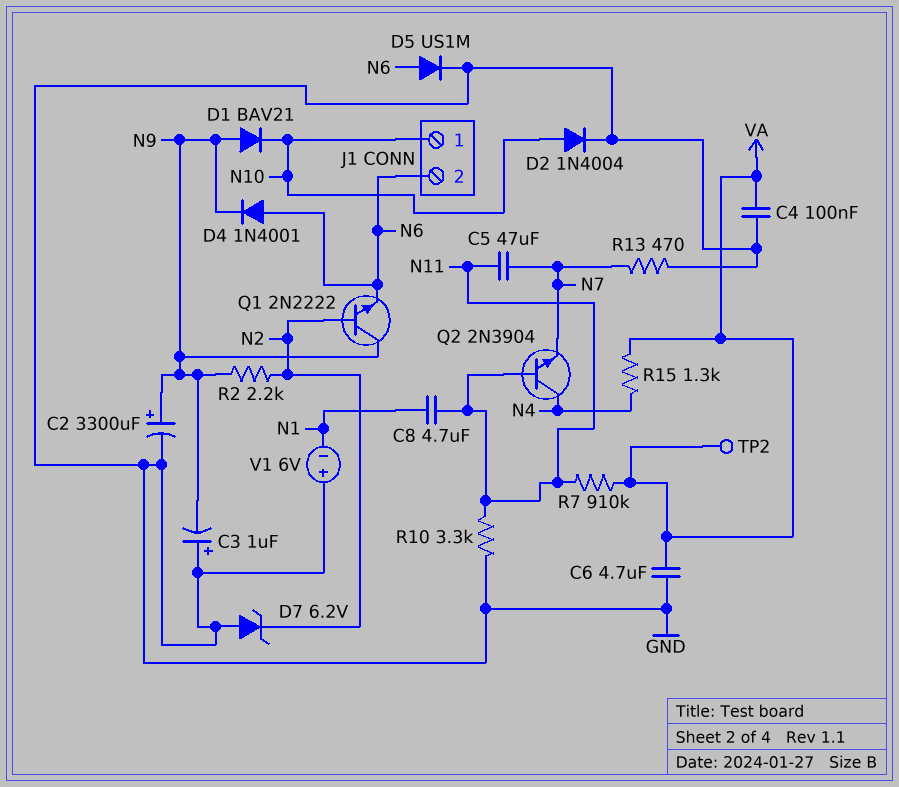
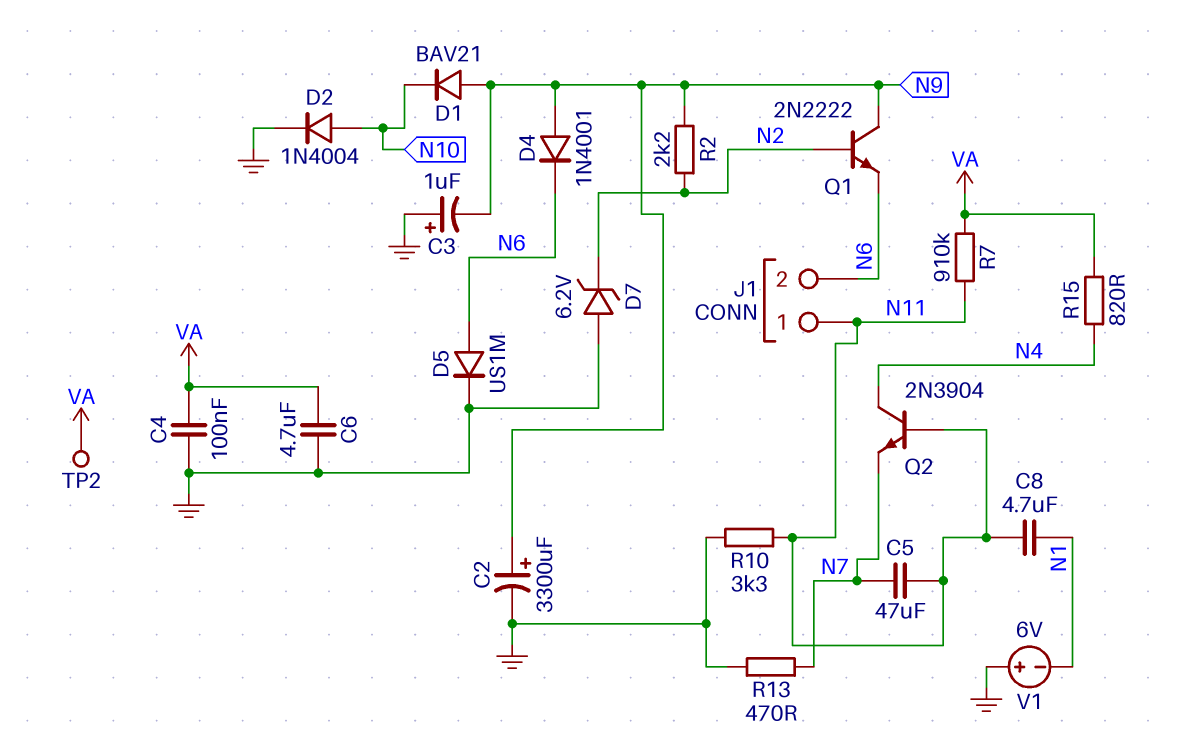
D4: diode 1N4001 (A N6, K N9) -> diode 1N4001 (A N9, K N6)
J1 pin 1: N10 -> N11
R15: 1.3k (N4, VA) -> 820 (N4, VA)

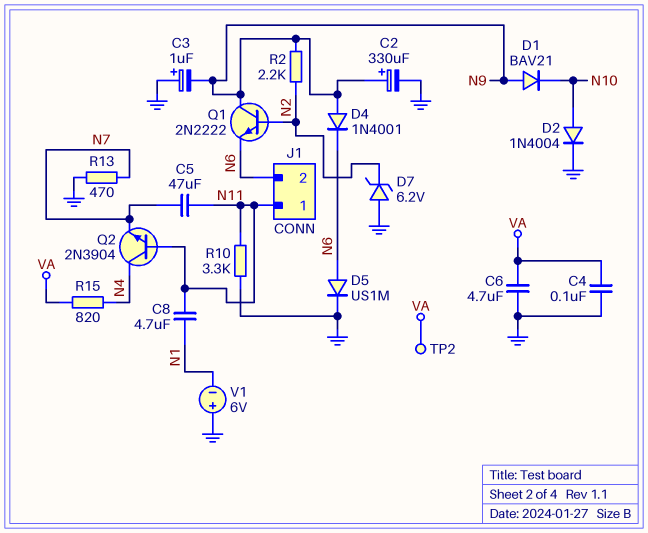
C2: 3300uF (plus N9, minus GND) -> 330uF (plus N9, minus GND)
R7: 910k (N11, VA) -> none

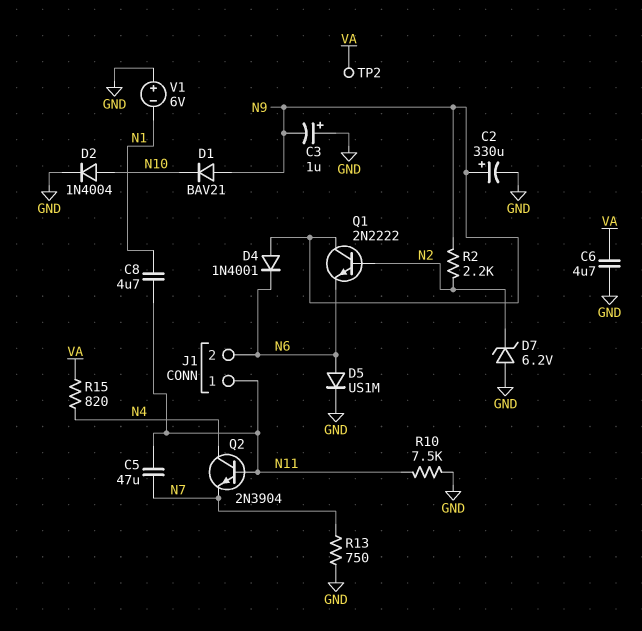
C4: 100nF (GND, VA) -> none
R10: 3.3k (GND, N11) -> 7.5k (GND, N11)
R13: 470 (GND, N7) -> 750 (GND, N7)

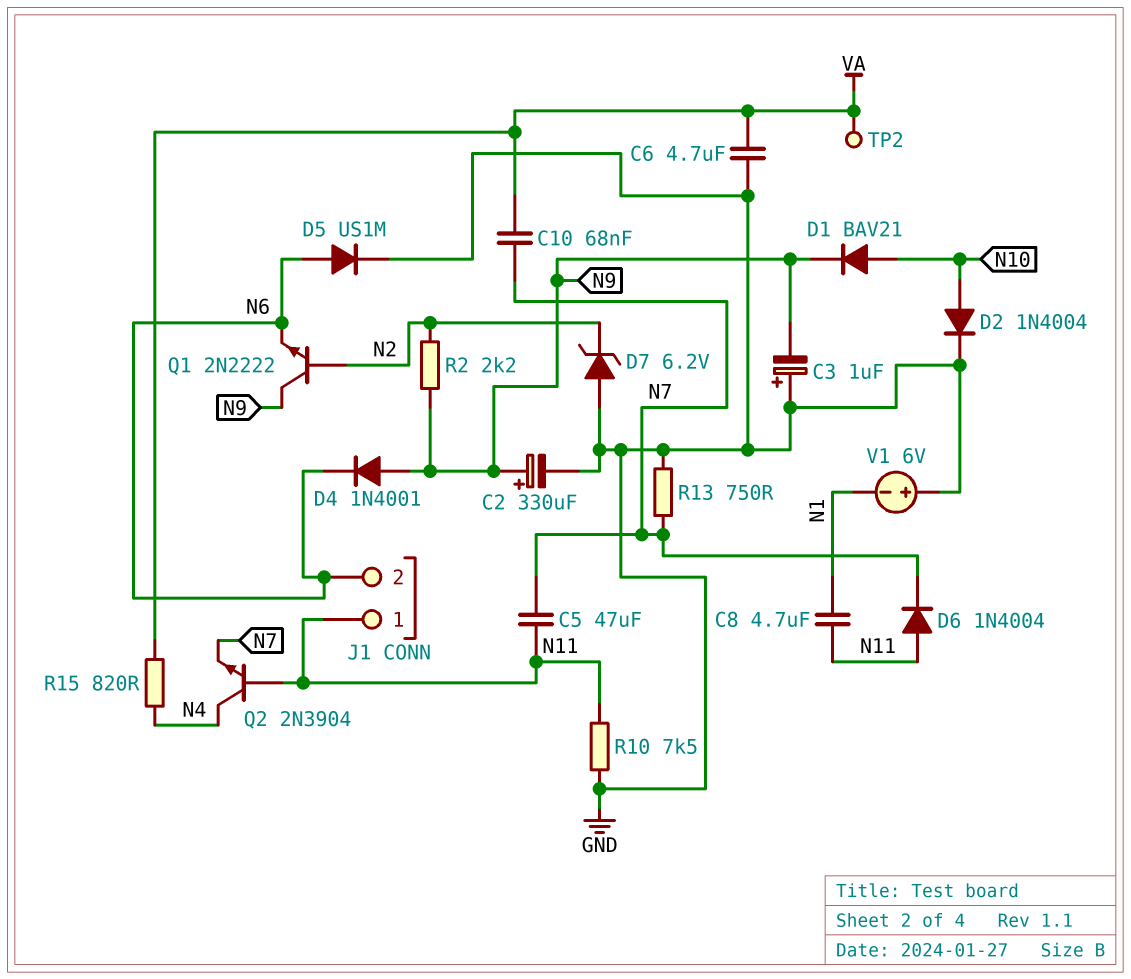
C10: none -> 68nF (N7, VA)
D1: diode BAV21 (A N9, K N10) -> diode BAV21 (A N10, K N9)
D6: none -> diode 1N4004 (A N11, K N7)

